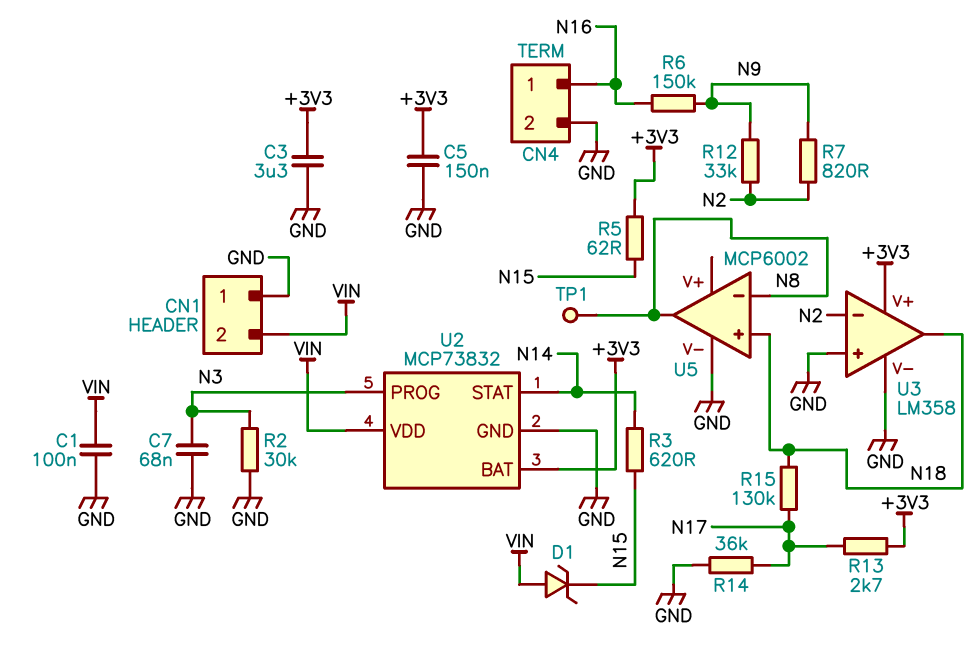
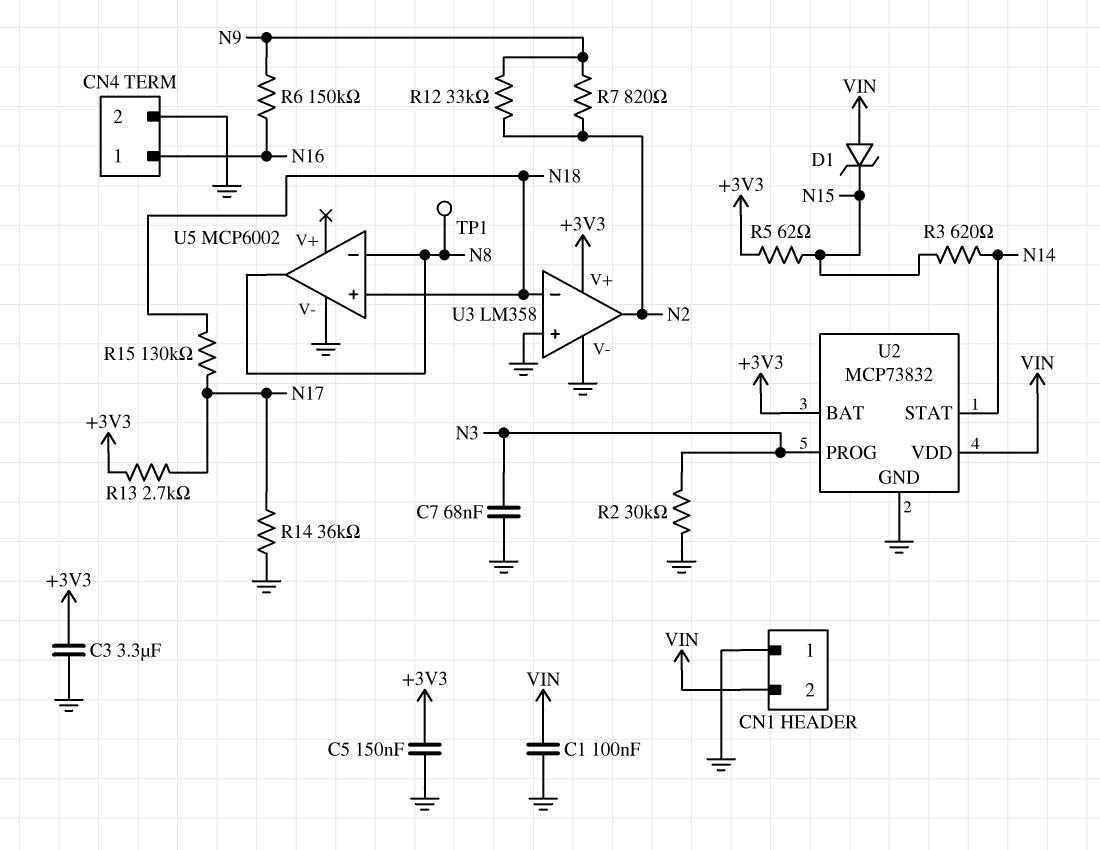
U3 pin in-: N2 -> N18
U3 pin out: N18 -> N2

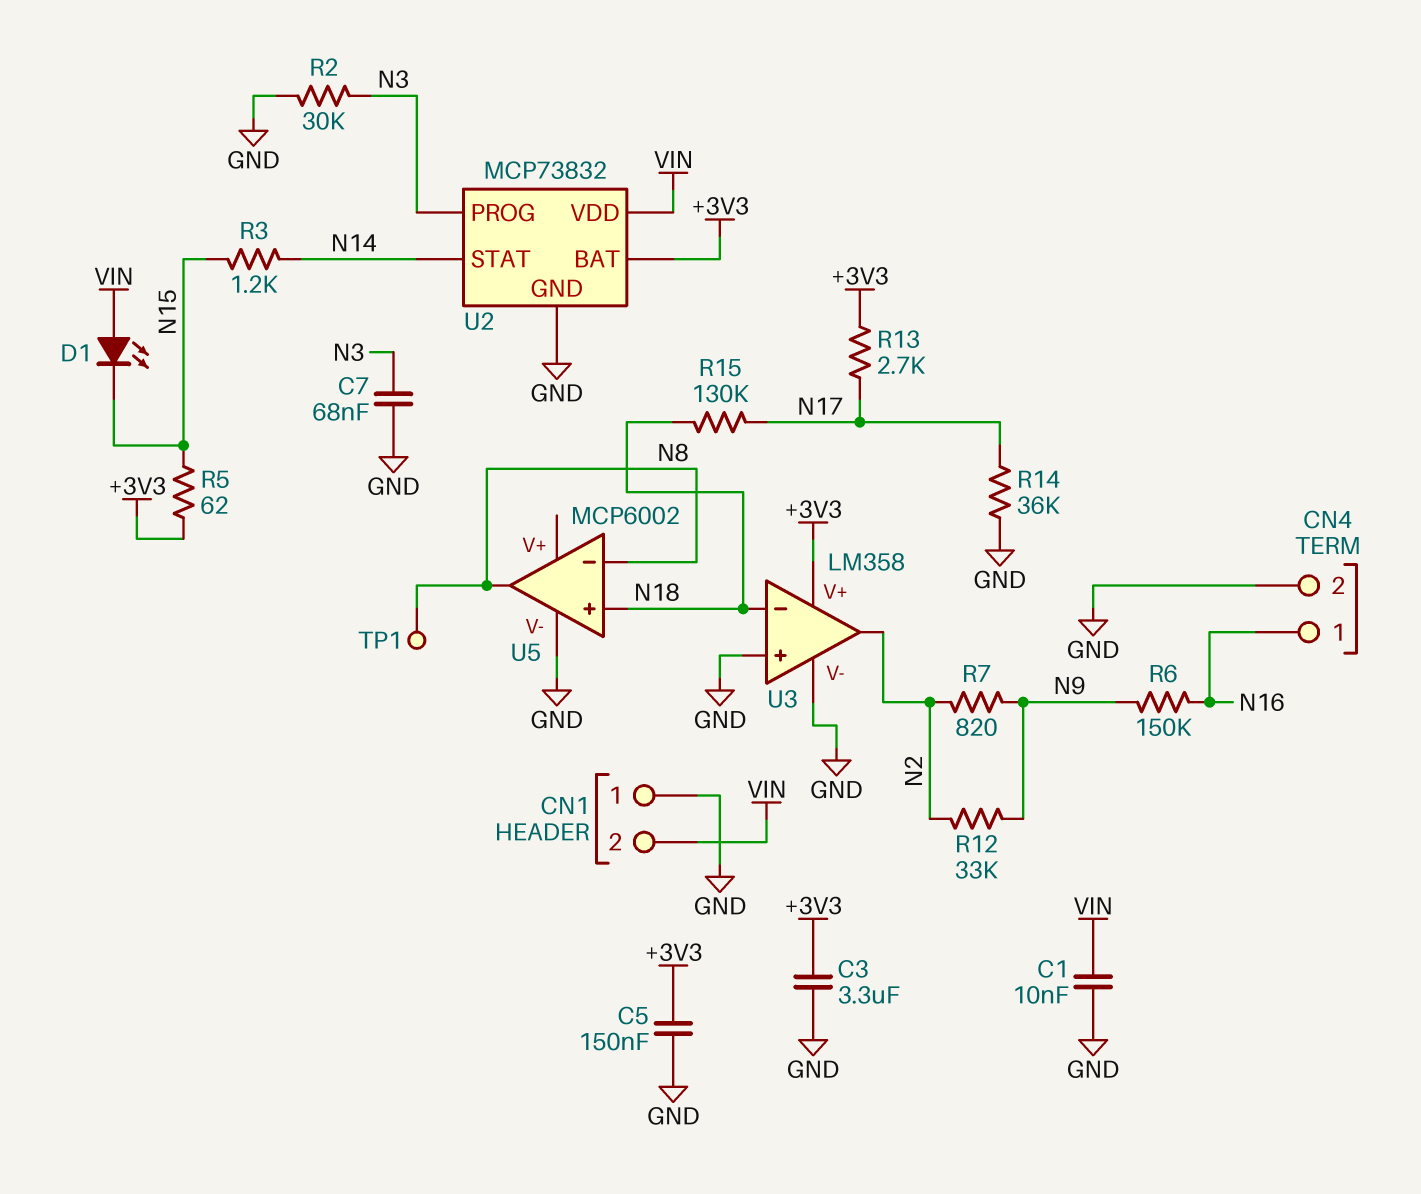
C1: 100nF (GND, VIN) -> 10nF (GND, VIN)
D1: zener (A VIN, K N15) -> LED (A VIN, K N15)
R3: 620 (N14, N15) -> 1.2k (N14, N15)

